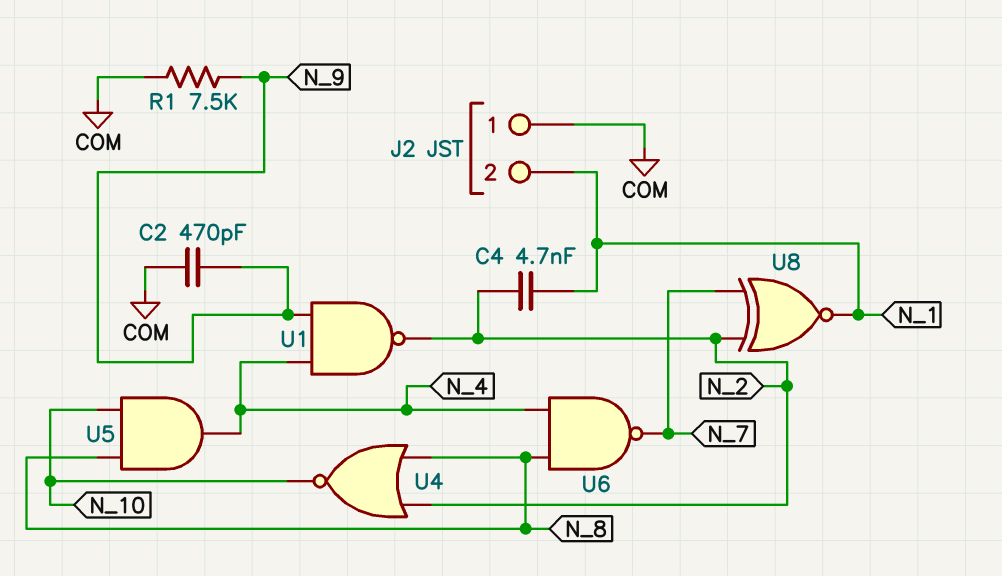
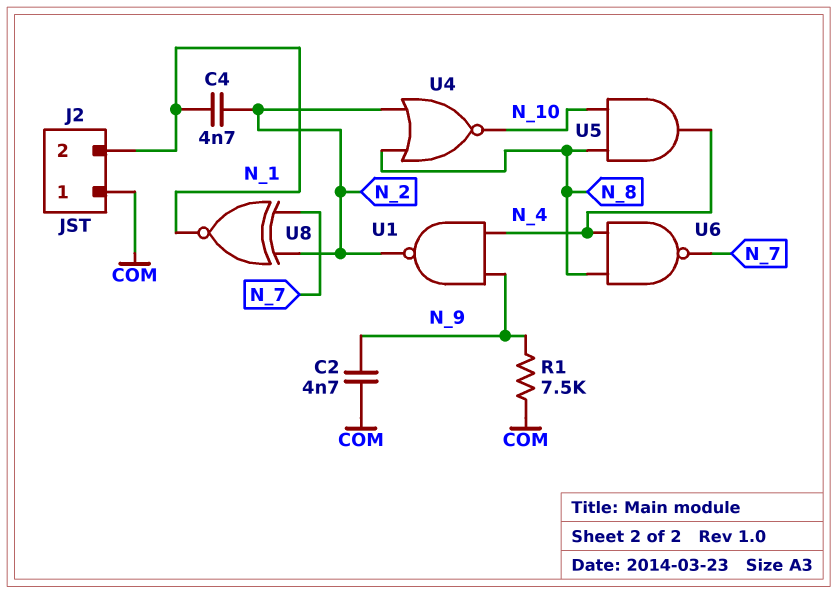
C2: 470pF (COM, N_9) -> 4.7nF (COM, N_9)

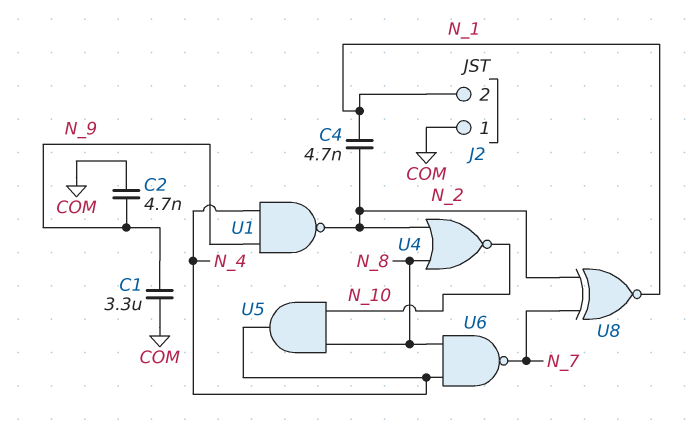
C1: none -> 3.3uF (COM, N_9)
R1: 7.5k (COM, N_9) -> none

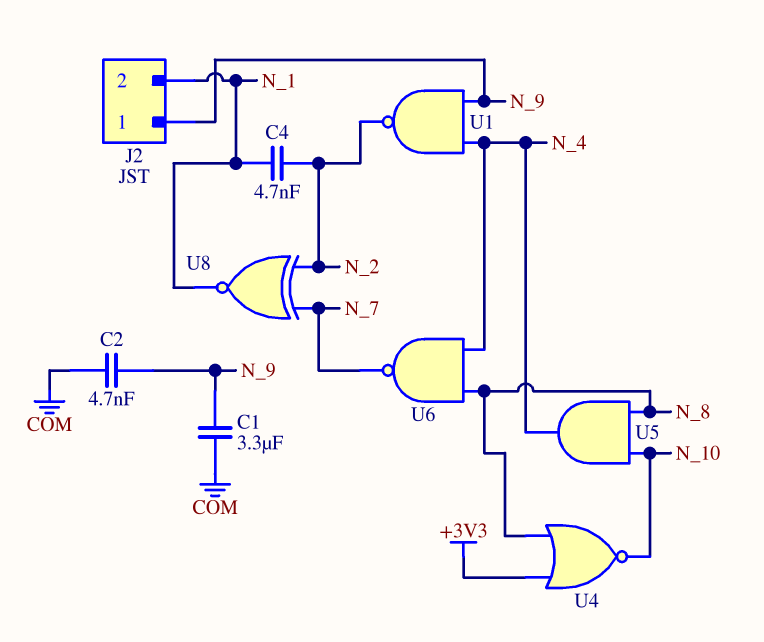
J2 pin 1: COM -> N_9
U4: NOR (in N_2, in N_8, out N_10) -> NOR (in +3V3, in N_8, out N_10)

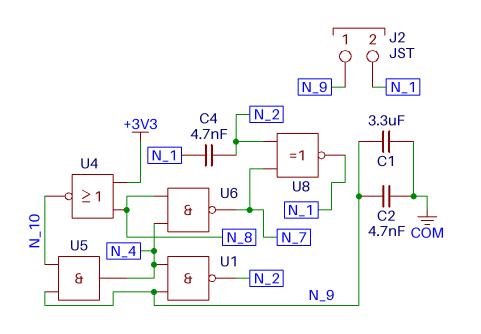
U5: AND (in N_8, in N_10, out N_4) -> AND (in N_9, in N_10, out N_4)

